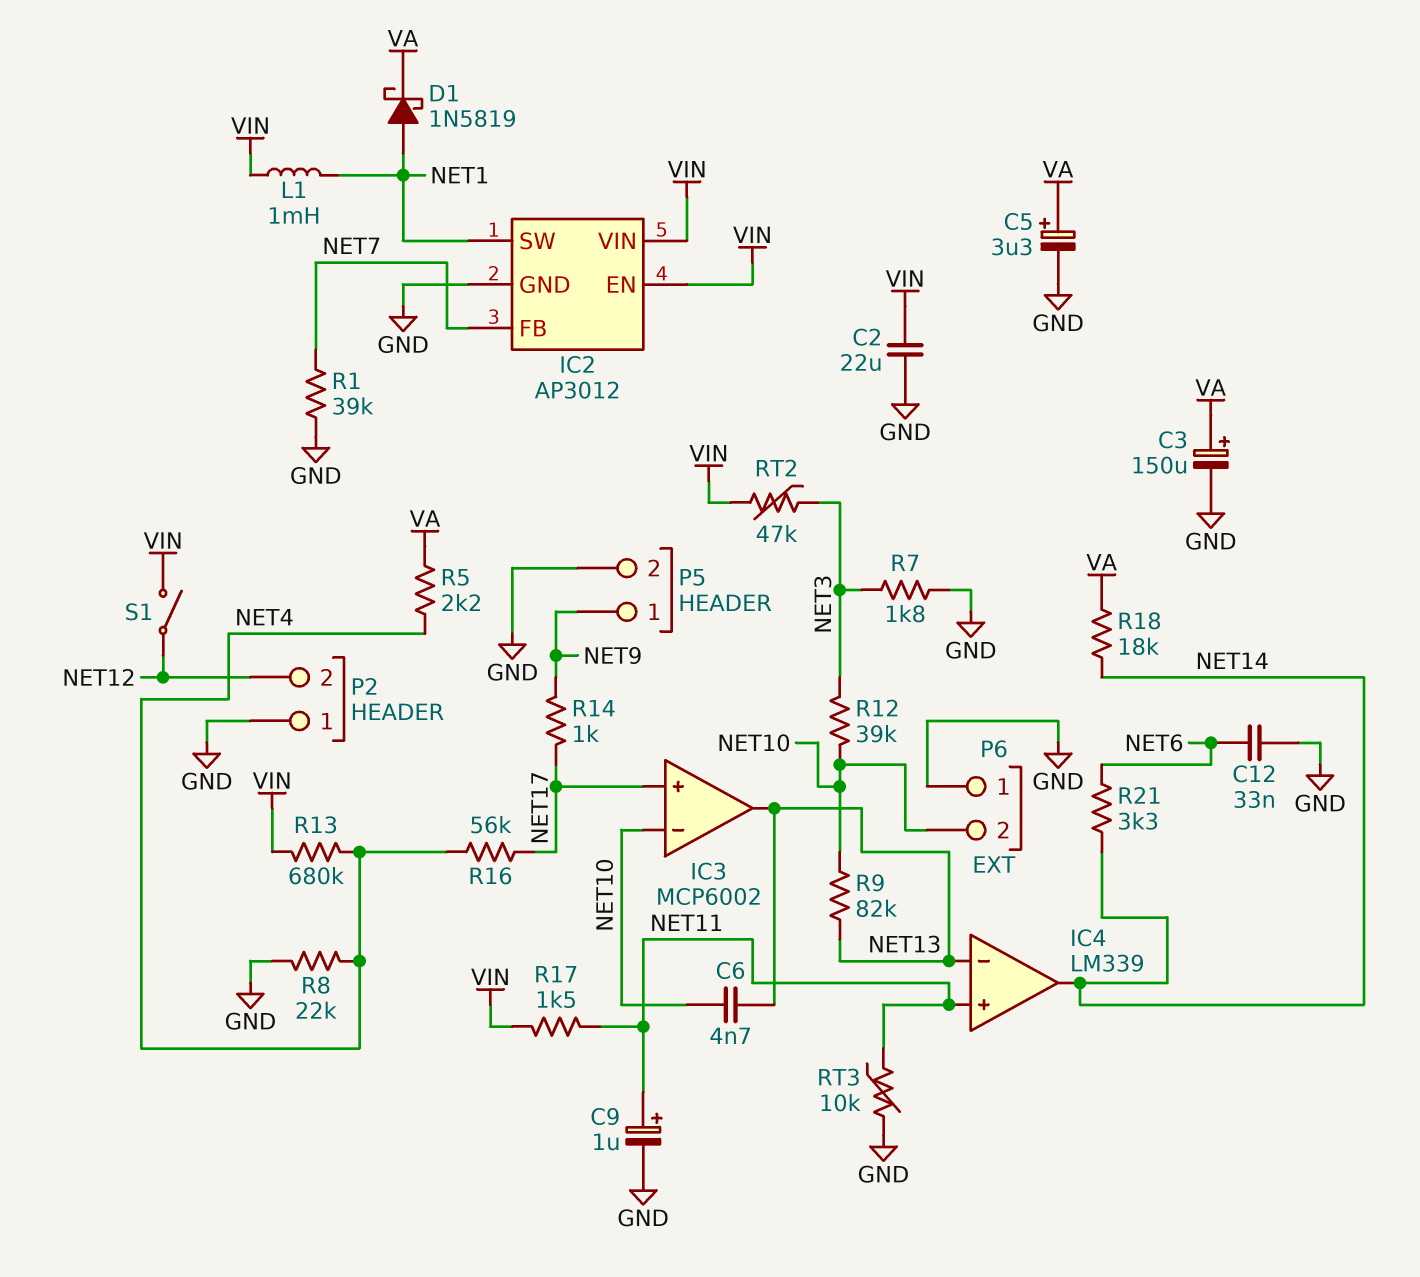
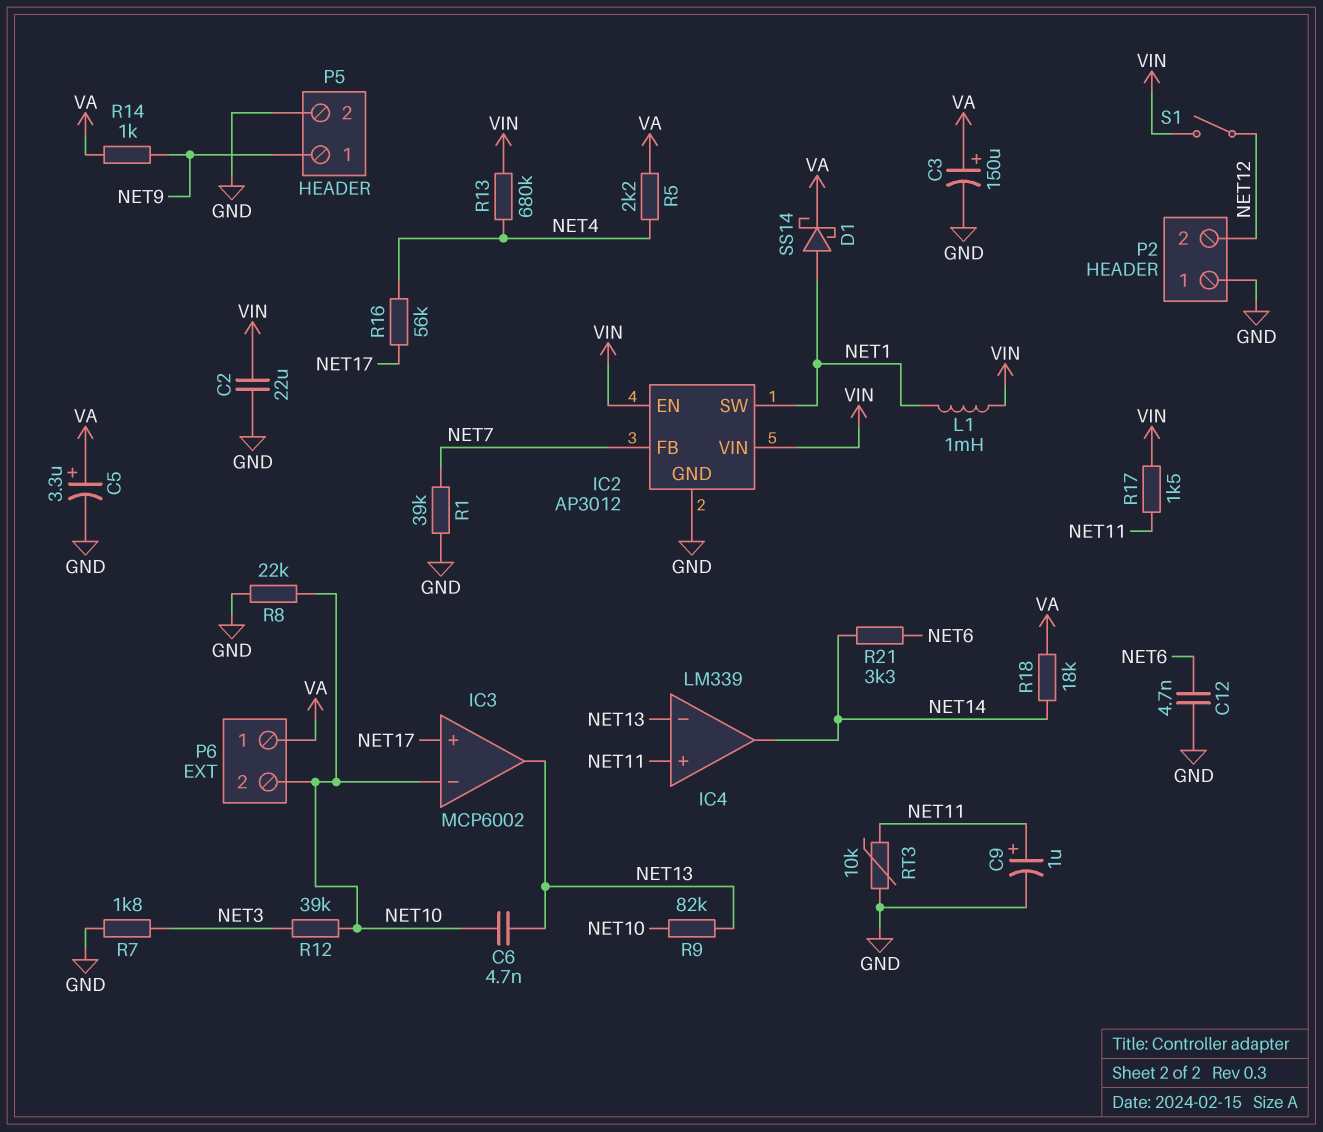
C12: 33nF (GND, NET6) -> 4.7nF (GND, NET6)
D1: schottky 1N5819 (A NET1, K VA) -> schottky SS14 (A NET1, K VA)
P6 pin 1: GND -> VA
R8: 22k (GND, NET4) -> 22k (GND, NET10)
R14: 1k (NET9, NET17) -> 1k (NET9, VA)
RT2: 47k (NET3, VIN) -> none

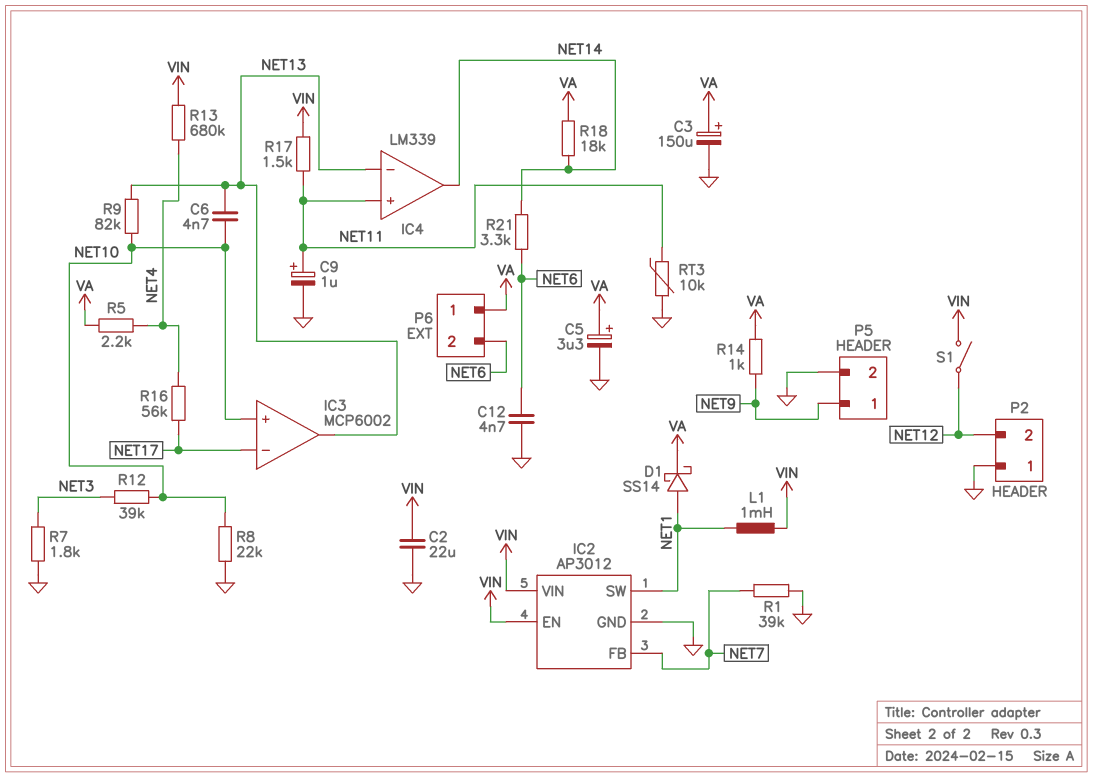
IC3 pin in+: NET17 -> NET10
IC3 pin in-: NET10 -> NET17
P6 pin 2: NET10 -> NET6

